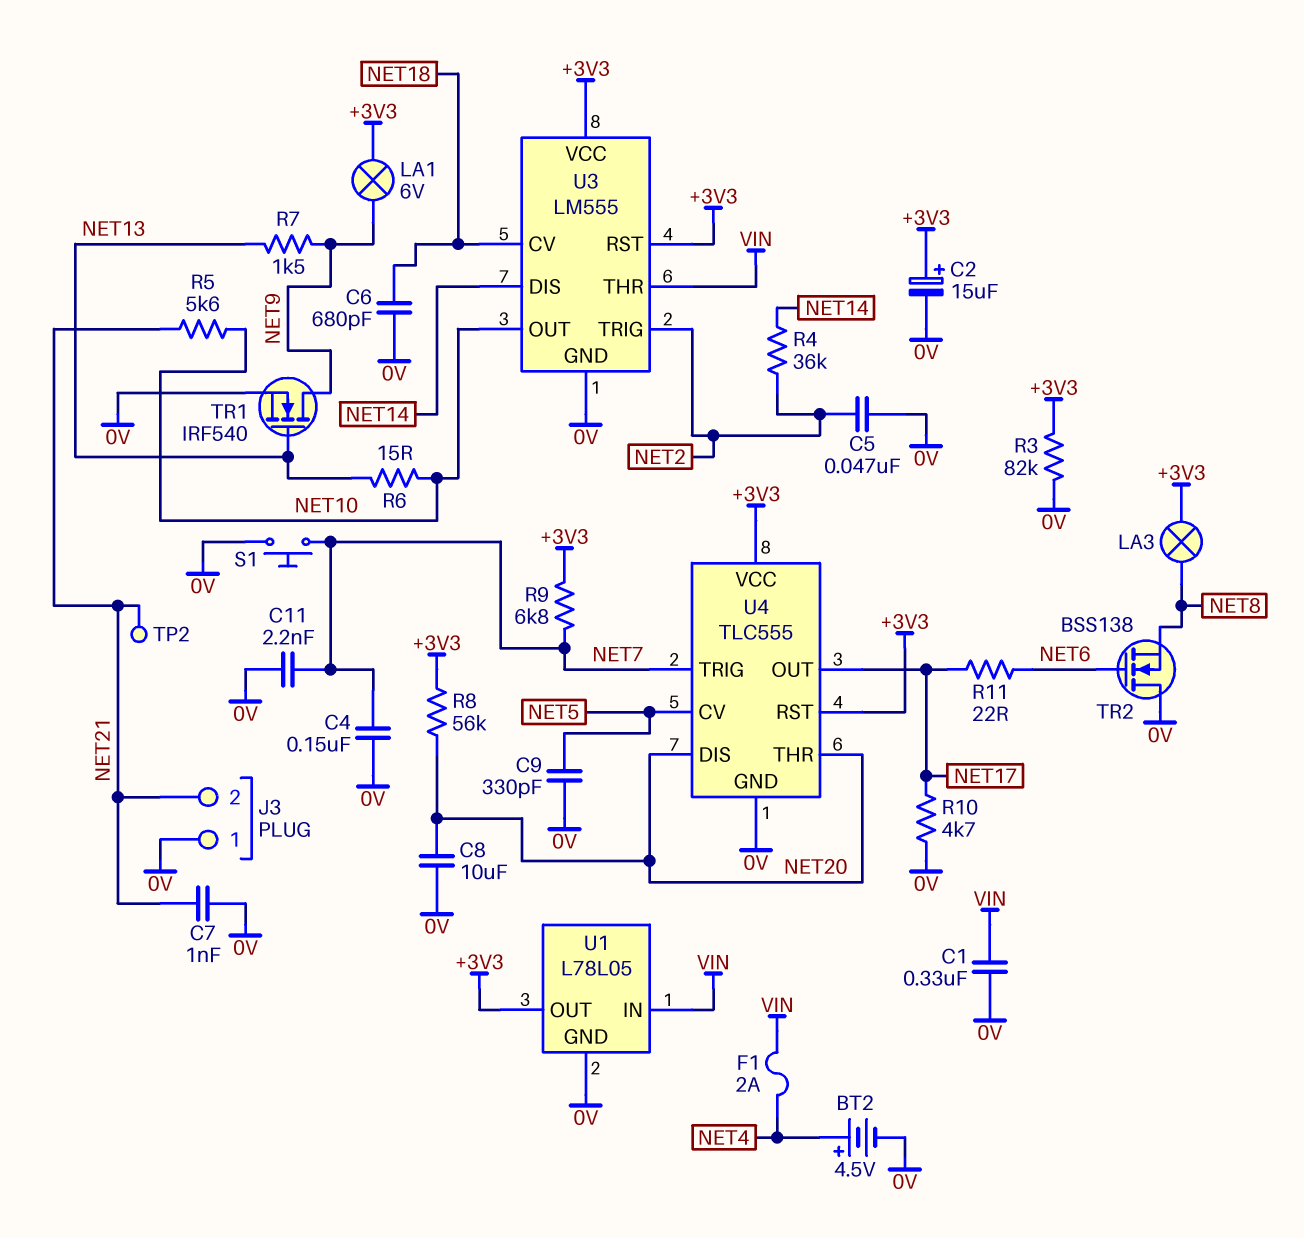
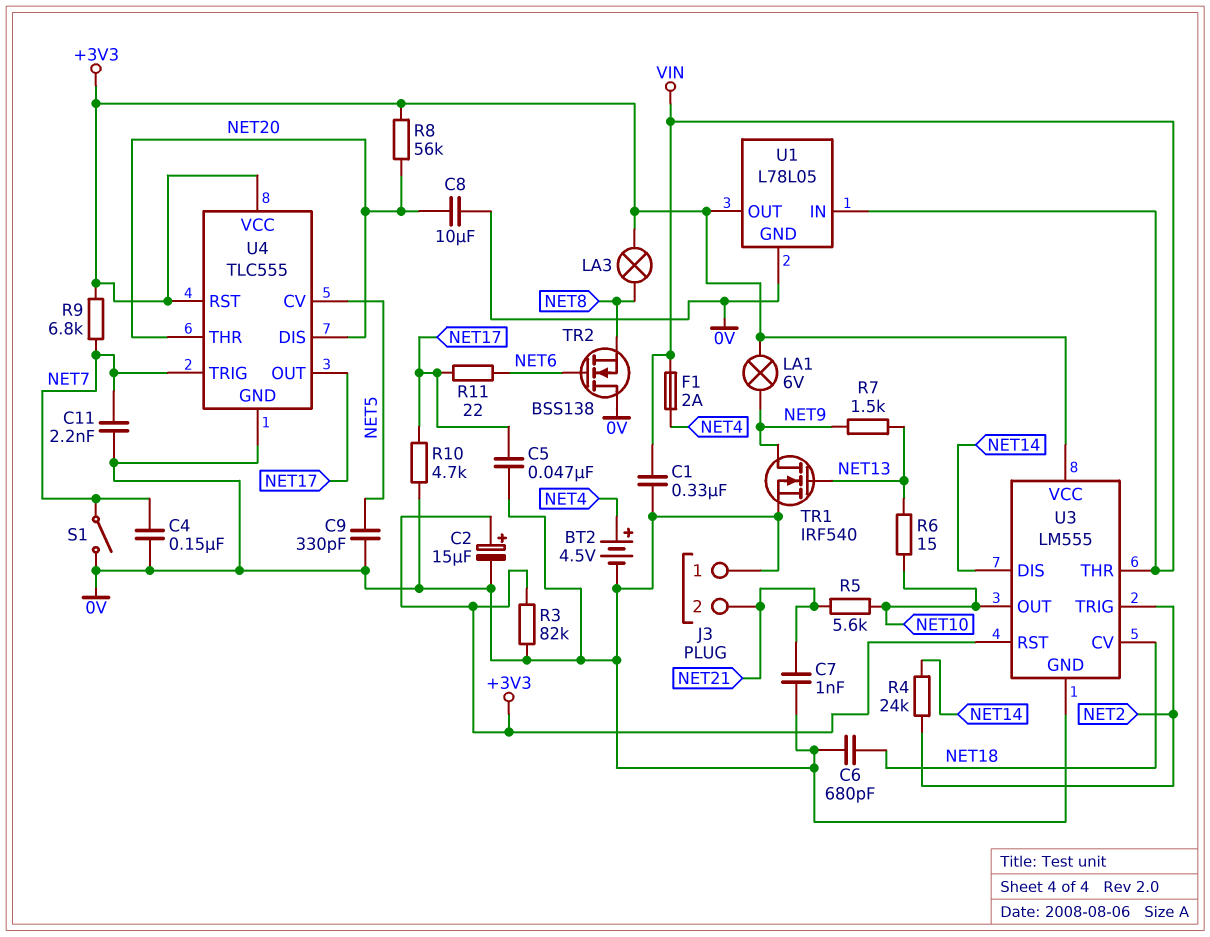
C5: 47nF (0V, NET2) -> 47nF (0V, NET17)
R4: 36k (NET2, NET14) -> 24k (NET2, NET14)
S1: button (0V, NET7) -> switch (0V, NET7)
TP2: test point (NET21) -> none

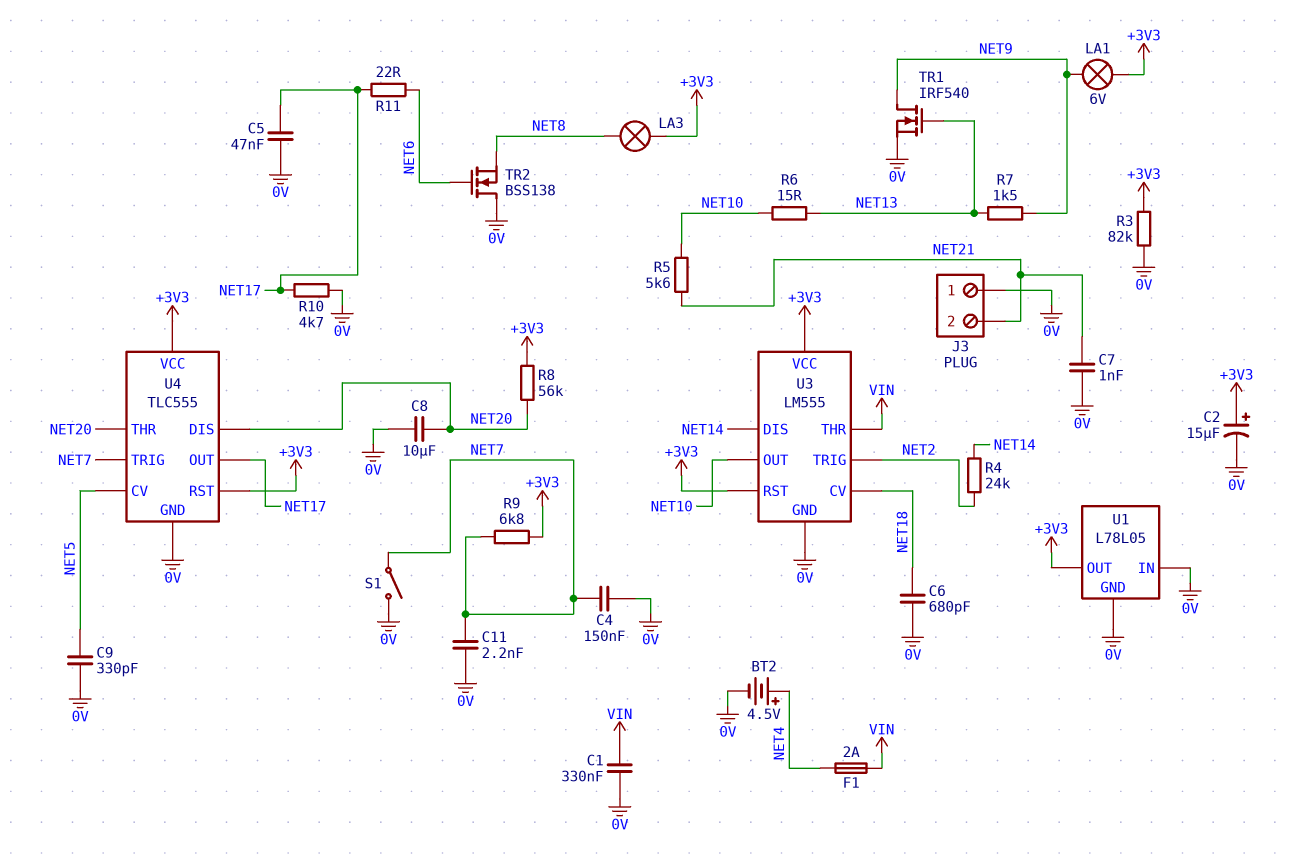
U1 pin IN: VIN -> 0V

